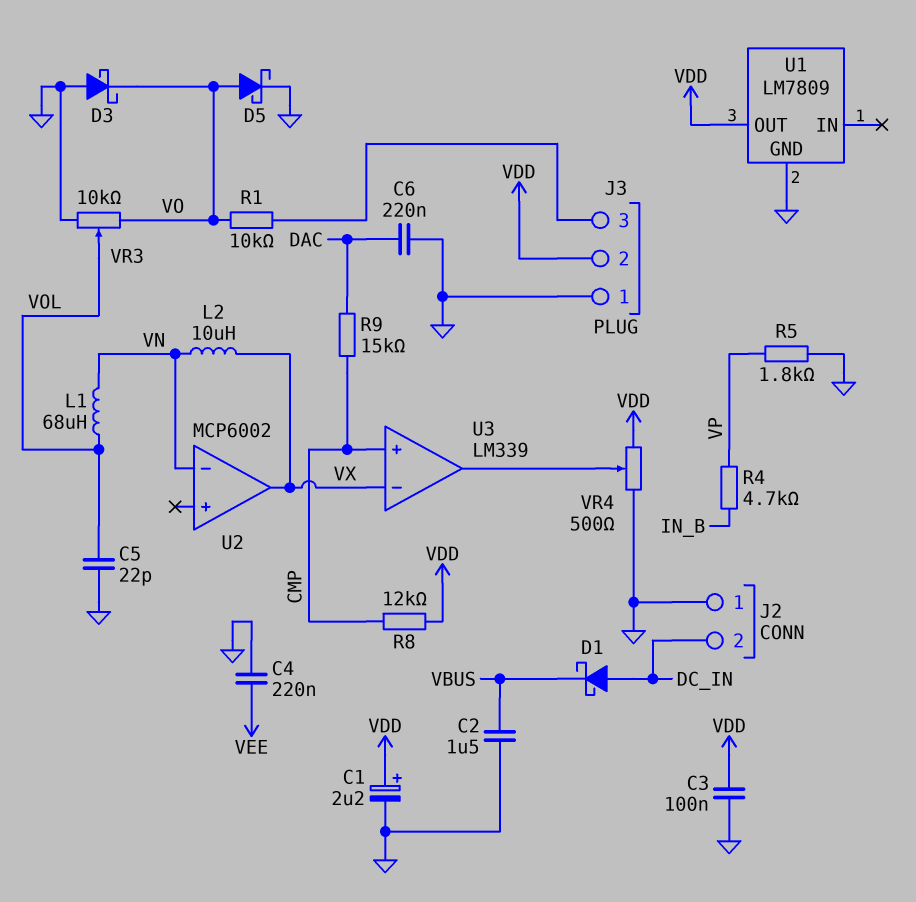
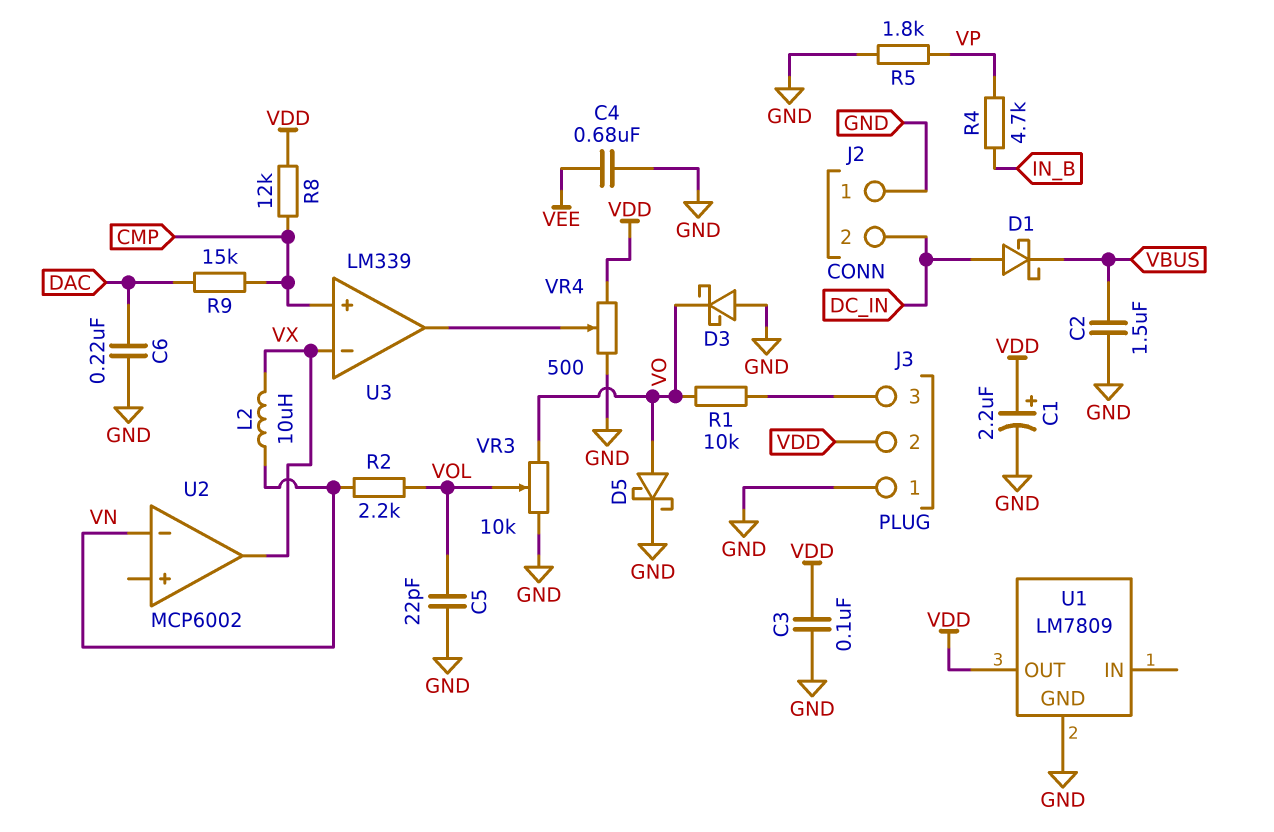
C4: 220nF (GND, VEE) -> 680nF (GND, VEE)
L1: 68uH (VN, VOL) -> none
R2: none -> 2.2k (VN, VOL)

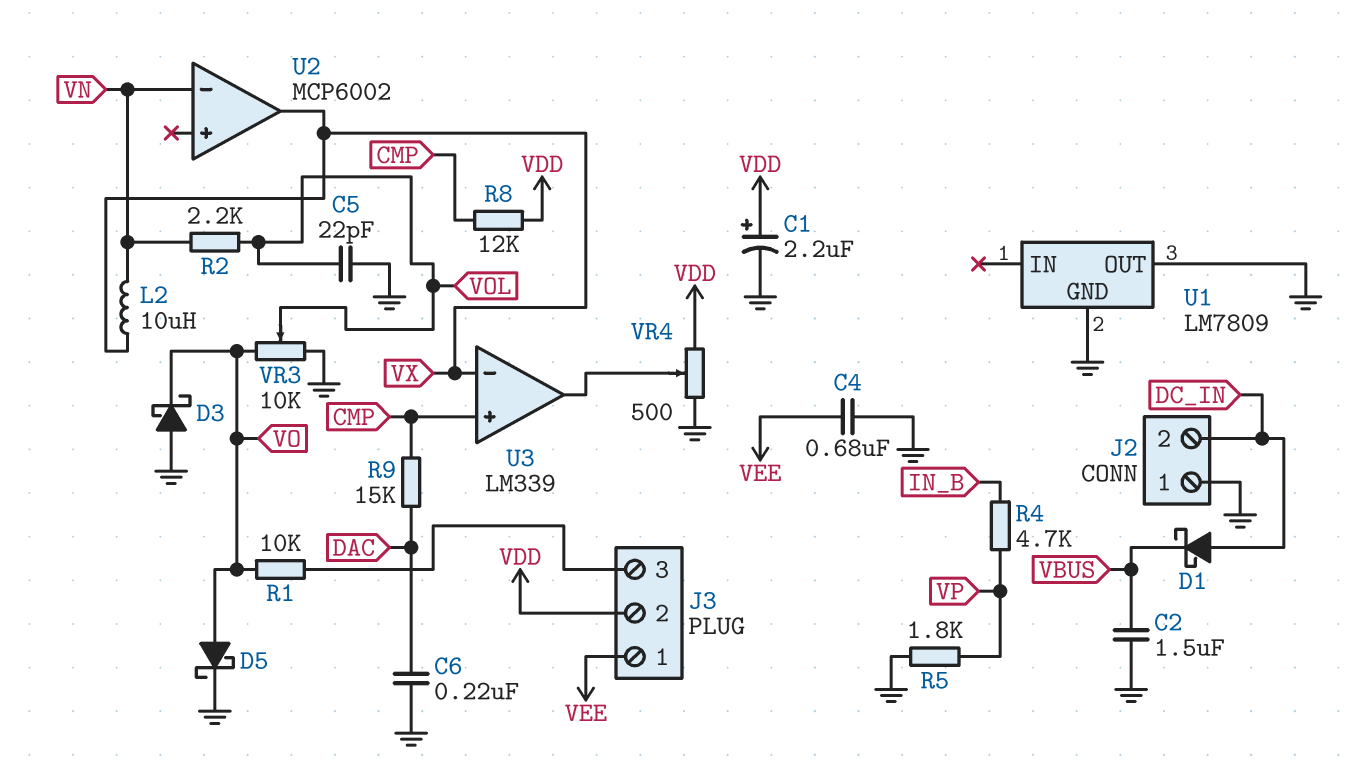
C3: 100nF (GND, VDD) -> none
J3 pin 1: GND -> VEE
U1 pin OUT: VDD -> GND

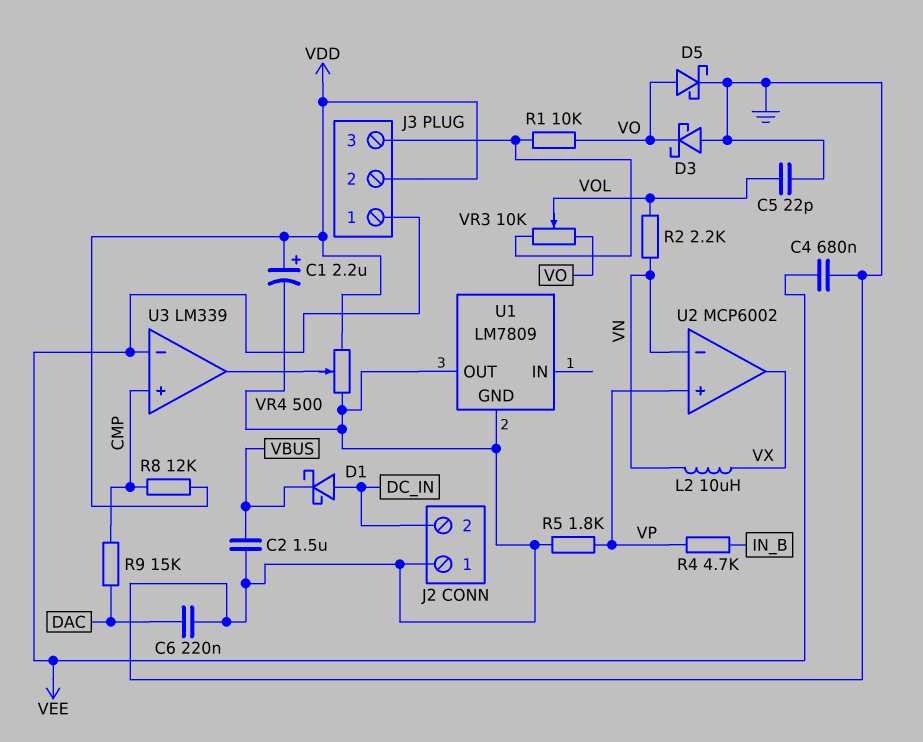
U2 pin in+: none -> VP
U3 pin in-: VX -> VEE
VR3: 10k (GND, VO, wiper VOL) -> 10k (J3/3, VO, wiper VOL)

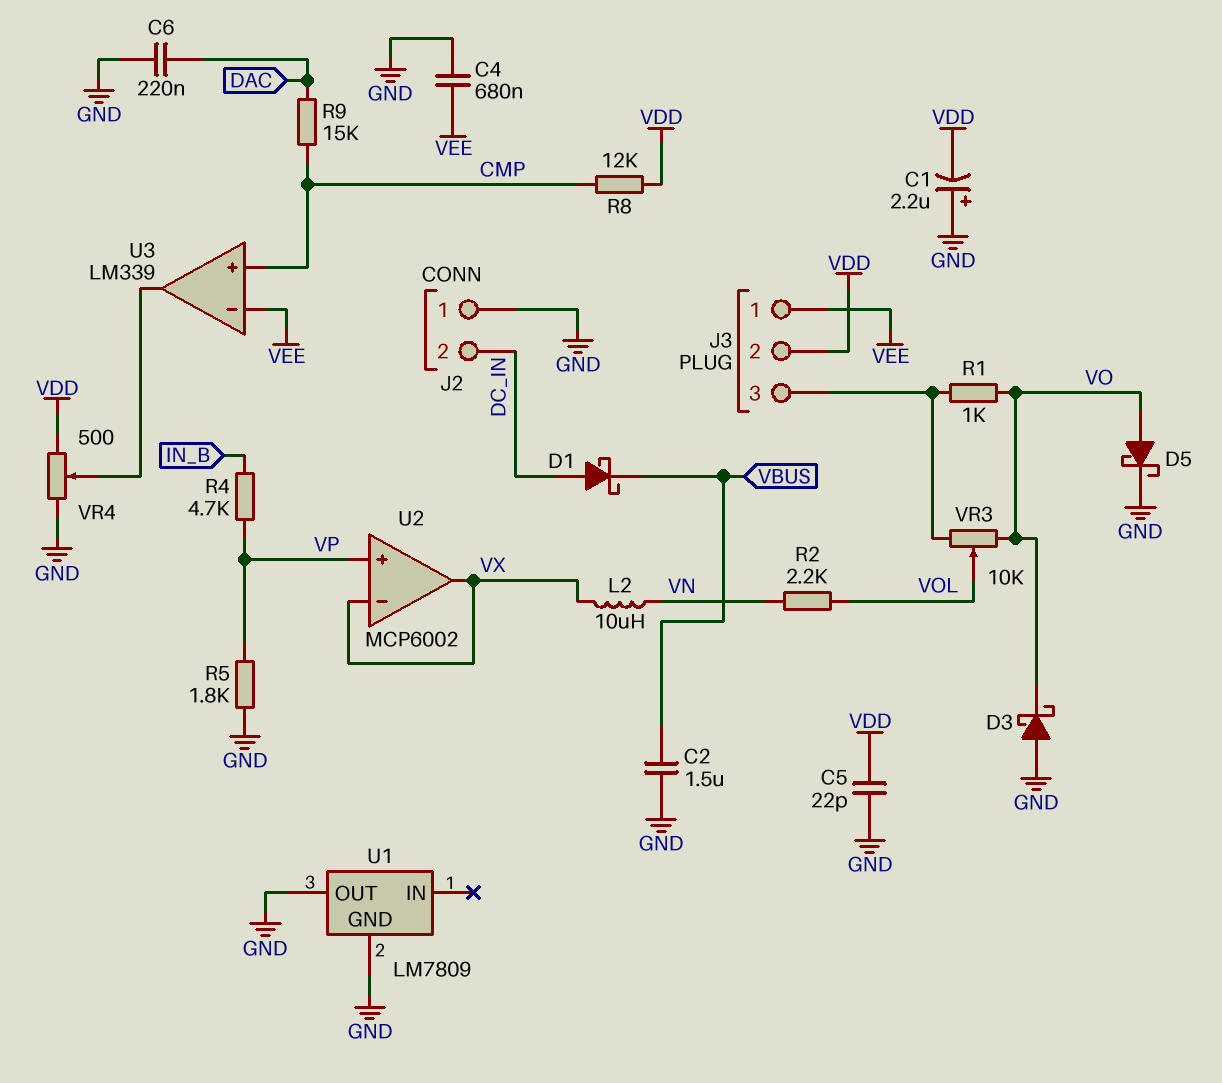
C1: 2.2uF (plus VDD, minus GND) -> 2.2uF (plus GND, minus VDD)
C5: 22pF (GND, VOL) -> 22pF (GND, VDD)
R1: 10k (J3/3, VO) -> 1k (J3/3, VO)
U2 pin in-: VN -> VX

